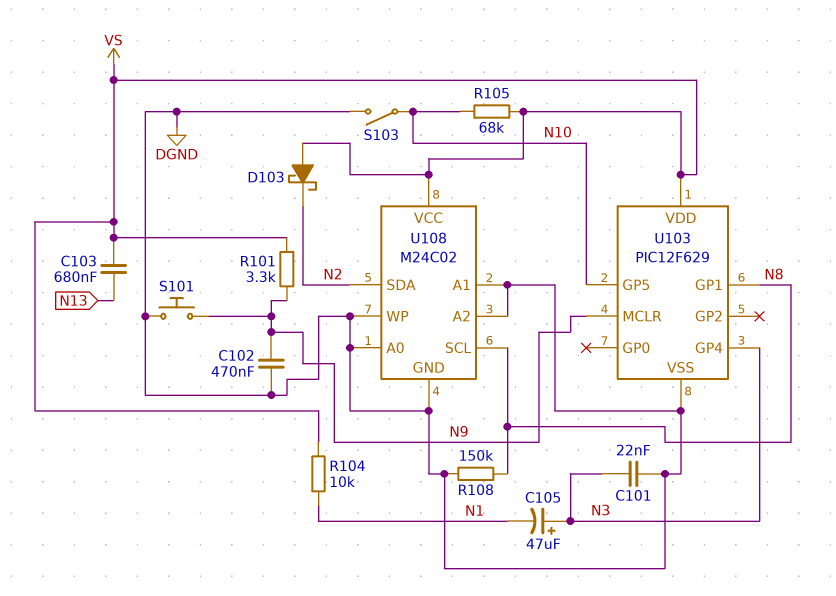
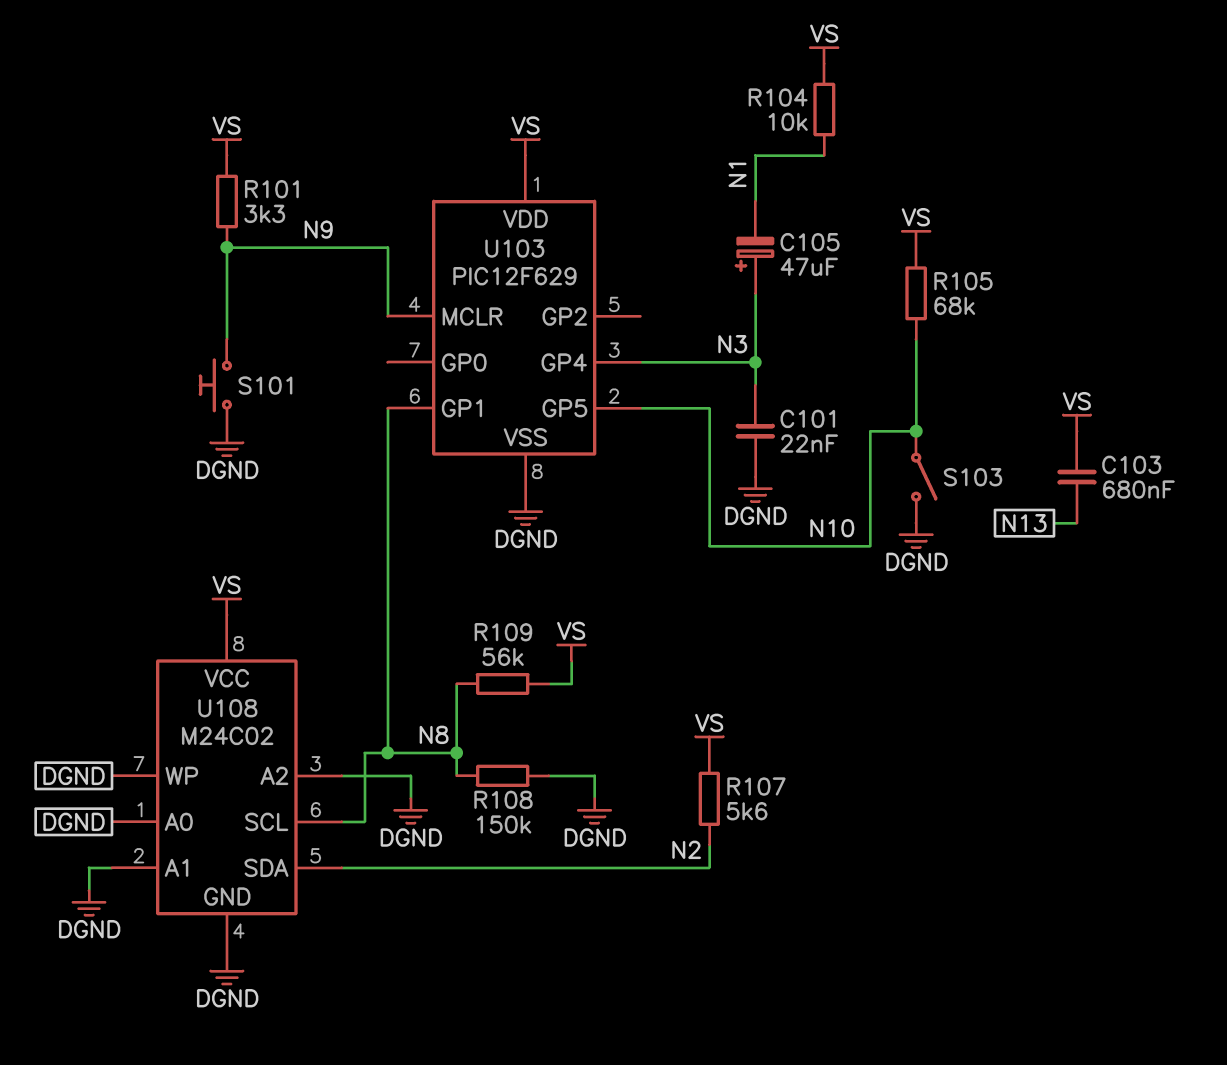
C102: 470nF (DGND, N9) -> none
D103: schottky (A VS, K N2) -> none
R107: none -> 5.6k (N2, VS)
R109: none -> 56k (N8, VS)

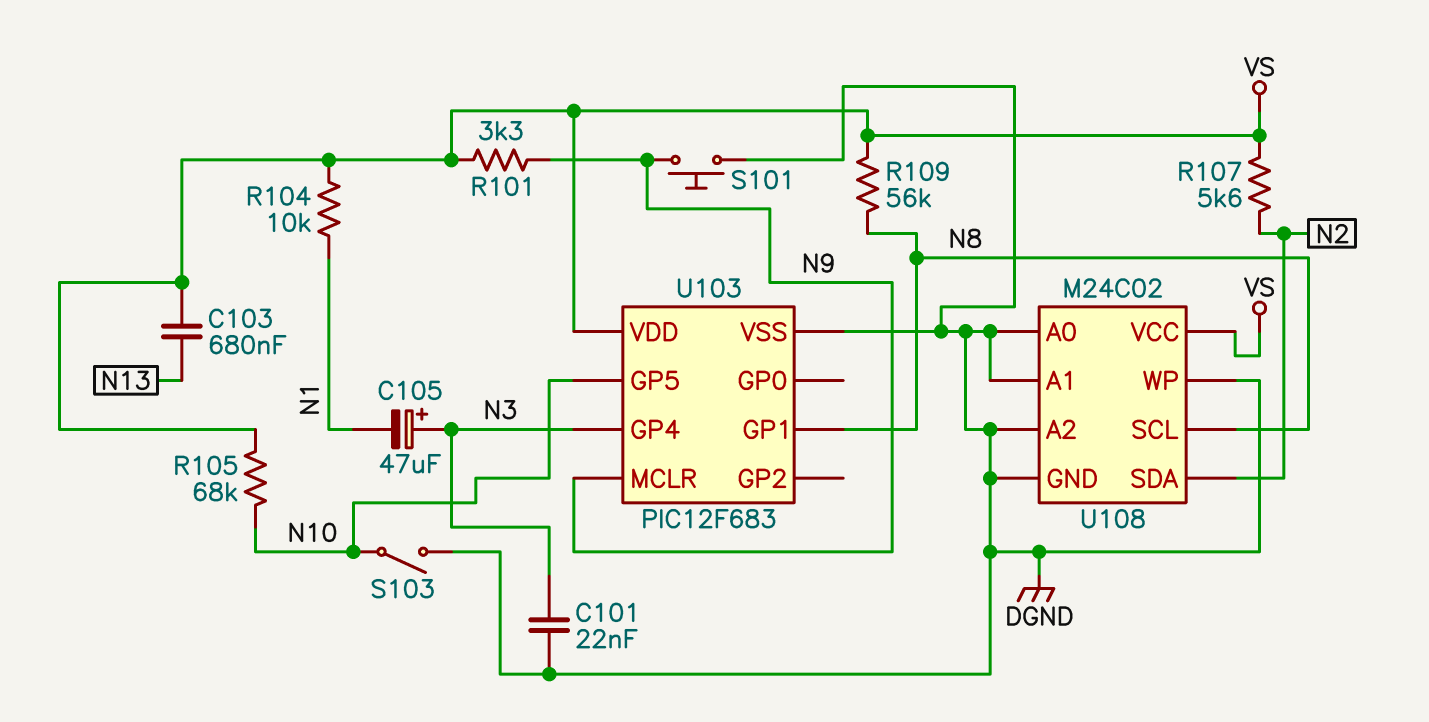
R108: 150k (DGND, N8) -> none
U103: PIC12F629 -> PIC12F683

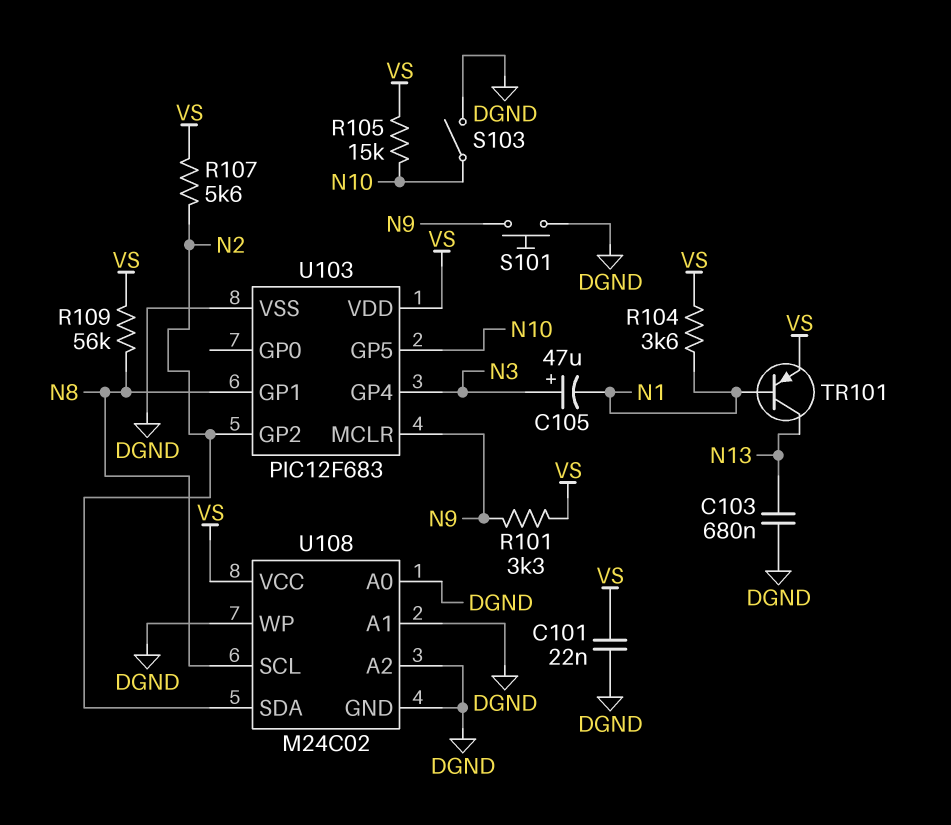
C101: 22nF (DGND, N3) -> 22nF (DGND, VS)
C103: 680nF (N13, VS) -> 680nF (DGND, N13)
R104: 10k (N1, VS) -> 3.6k (N1, VS)
R105: 68k (N10, VS) -> 15k (N10, VS)
TR101: none -> PNP (B N1, C N13, E VS)
U103 pin GP2: none -> N2

